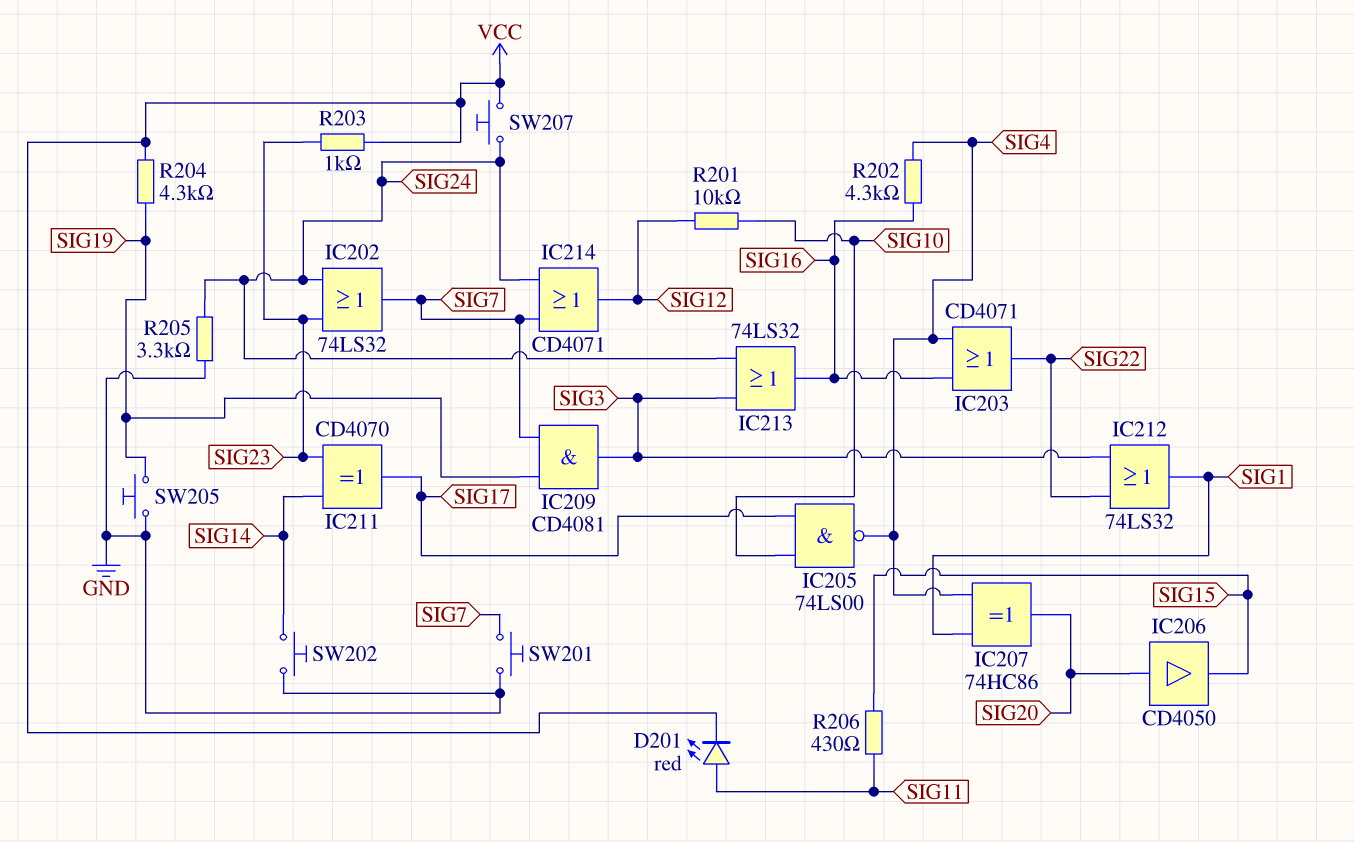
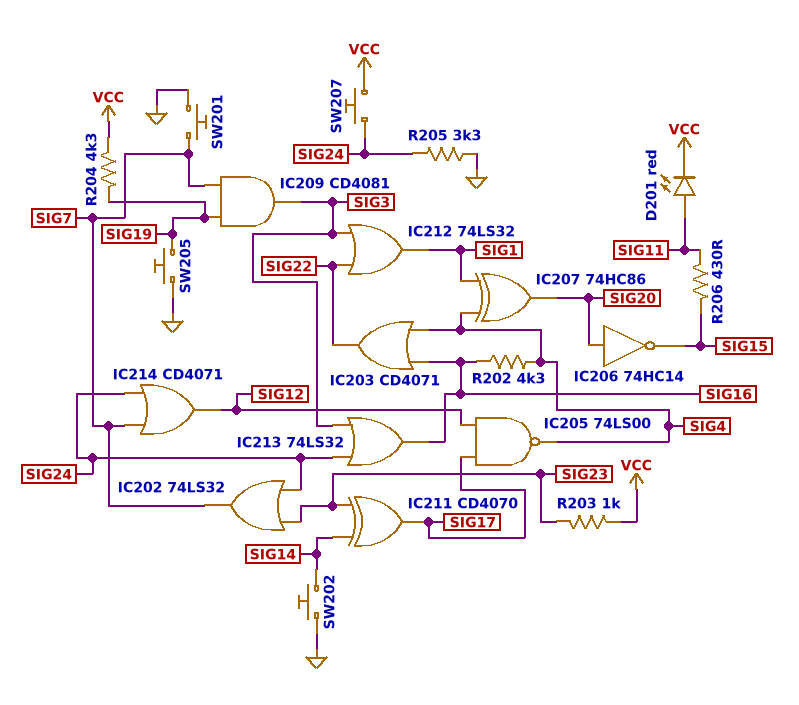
IC205: NAND 74LS00 (in SIG10, in SIG17, out SIG4) -> NAND 74LS00 (in SIG12, in SIG17, out SIG4)
IC206: buffer CD4050 (in SIG20, out SIG15) -> NOT 74HC14 (in SIG20, out SIG15)
R201: 10k (SIG10, SIG12) -> none

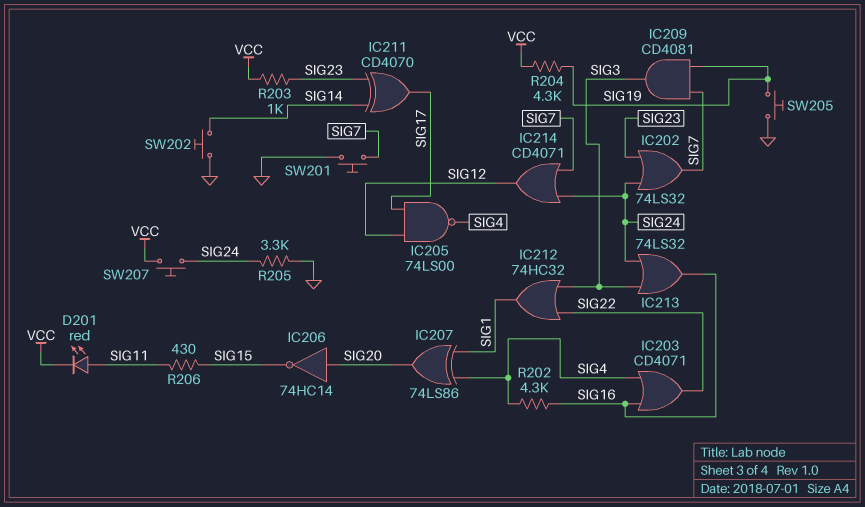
IC207: XOR 74HC86 (in SIG1, in SIG4, out SIG20) -> XOR 74LS86 (in SIG1, in SIG4, out SIG20)
IC212: OR 74LS32 (in SIG3, in SIG22, out SIG1) -> OR 74HC32 (in SIG3, in SIG22, out SIG1)

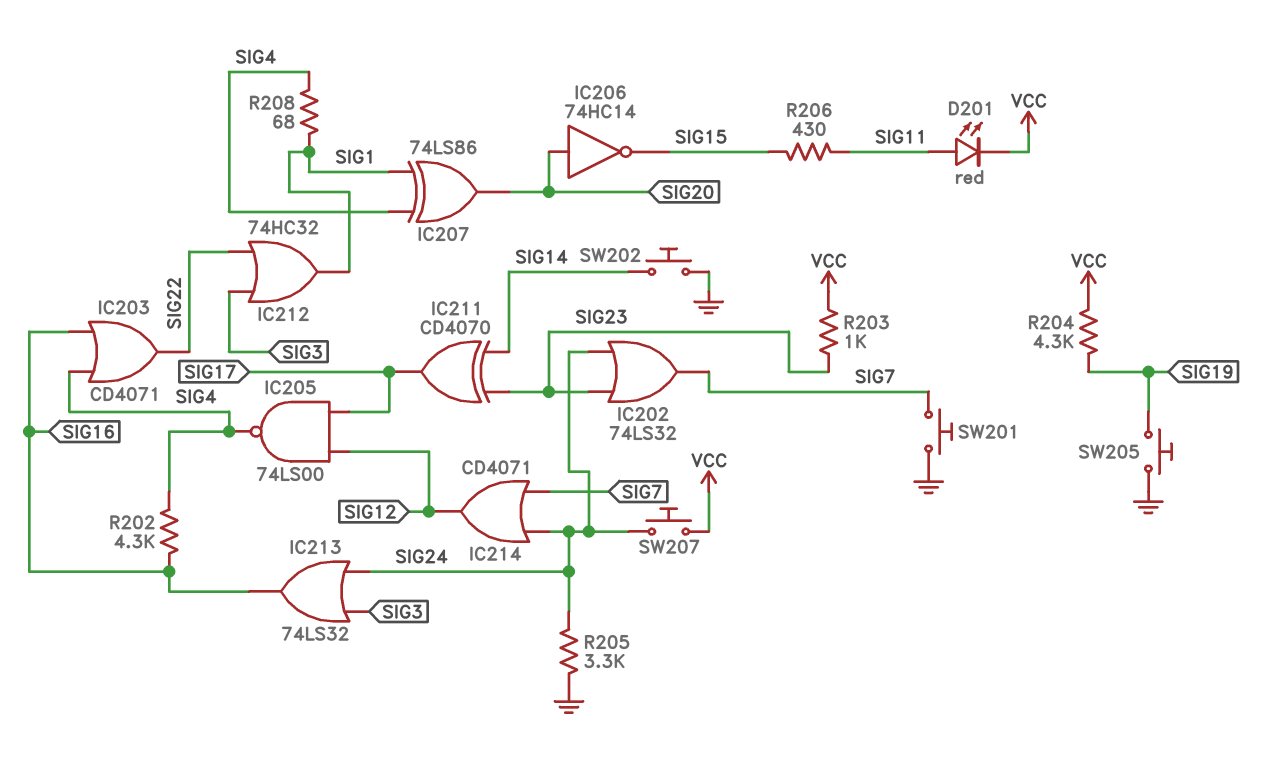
IC209: AND CD4081 (in SIG7, in SIG19, out SIG3) -> none
R208: none -> 68 (SIG1, SIG4)

